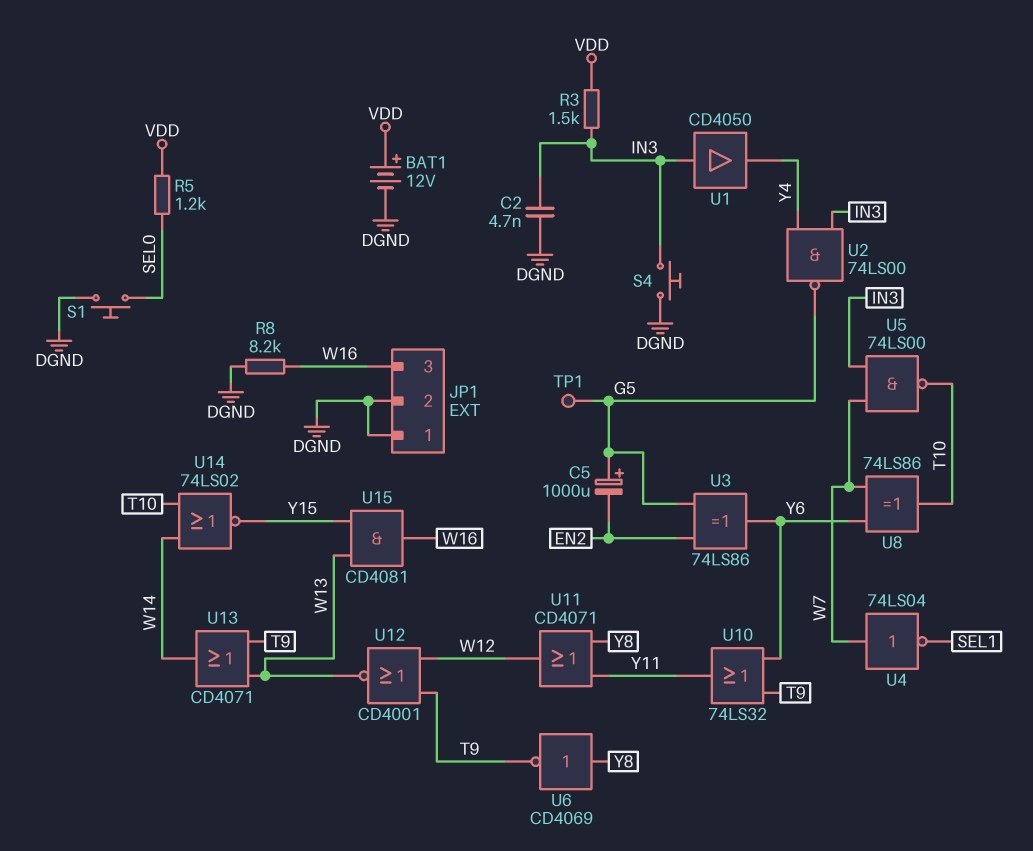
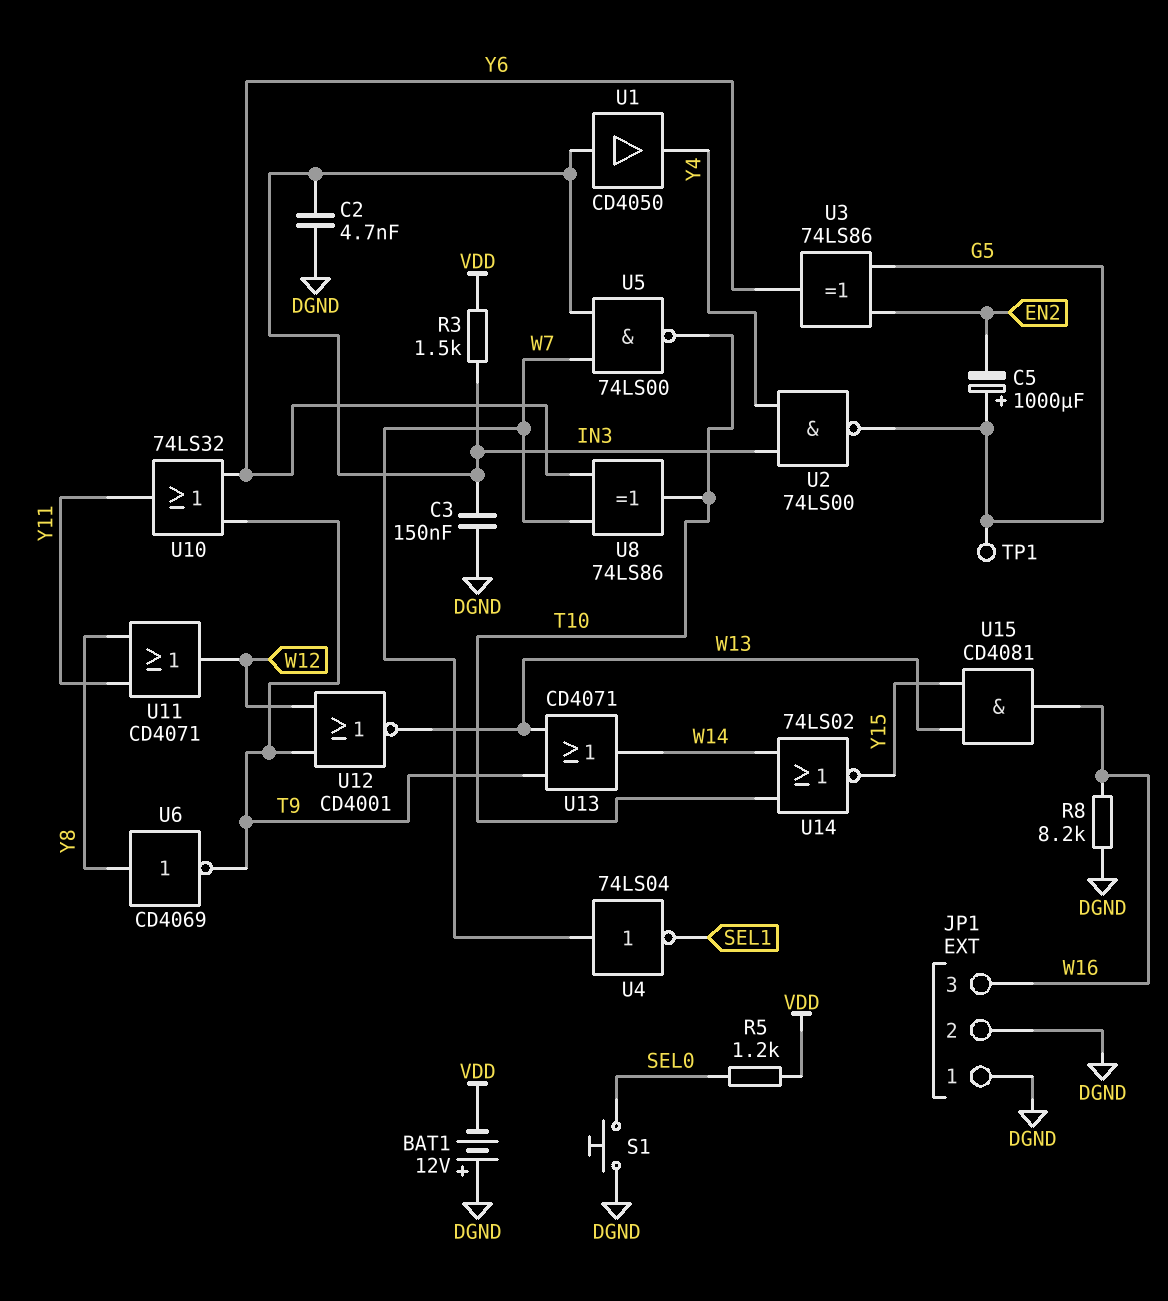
BAT1: 12V (plus VDD, minus DGND) -> 12V (plus DGND, minus VDD)
C3: none -> 150nF (DGND, IN3)
S4: button (DGND, IN3) -> none

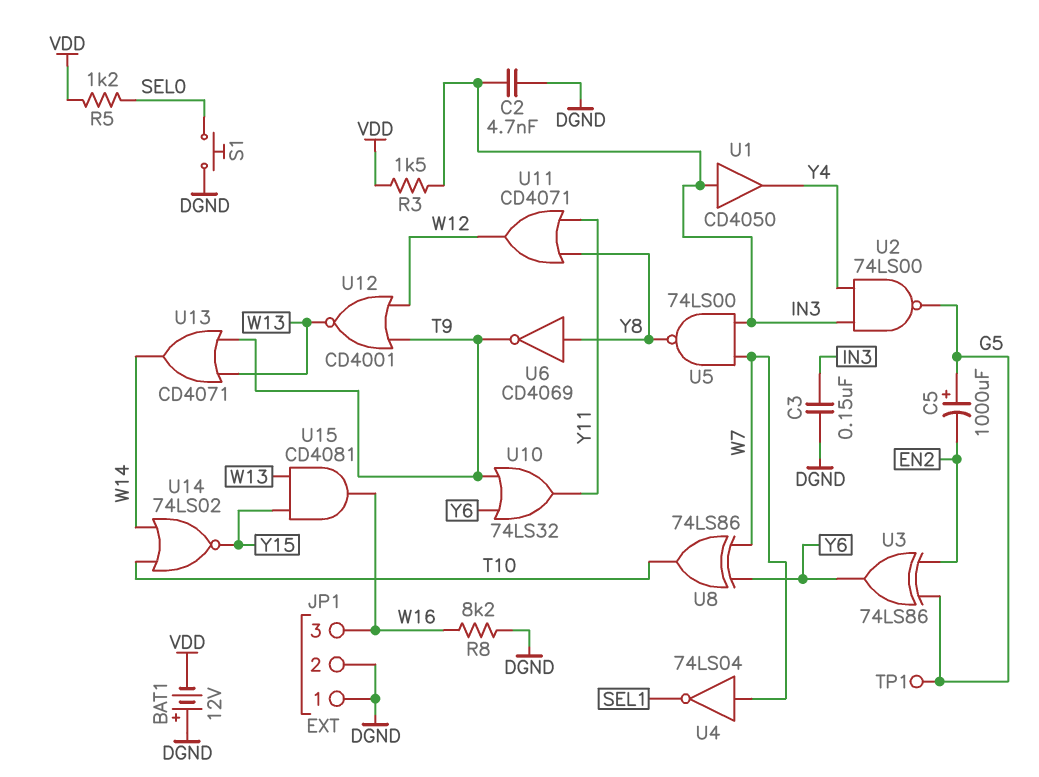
U5: NAND 74LS00 (in IN3, in W7, out T10) -> NAND 74LS00 (in IN3, in W7, out Y8)

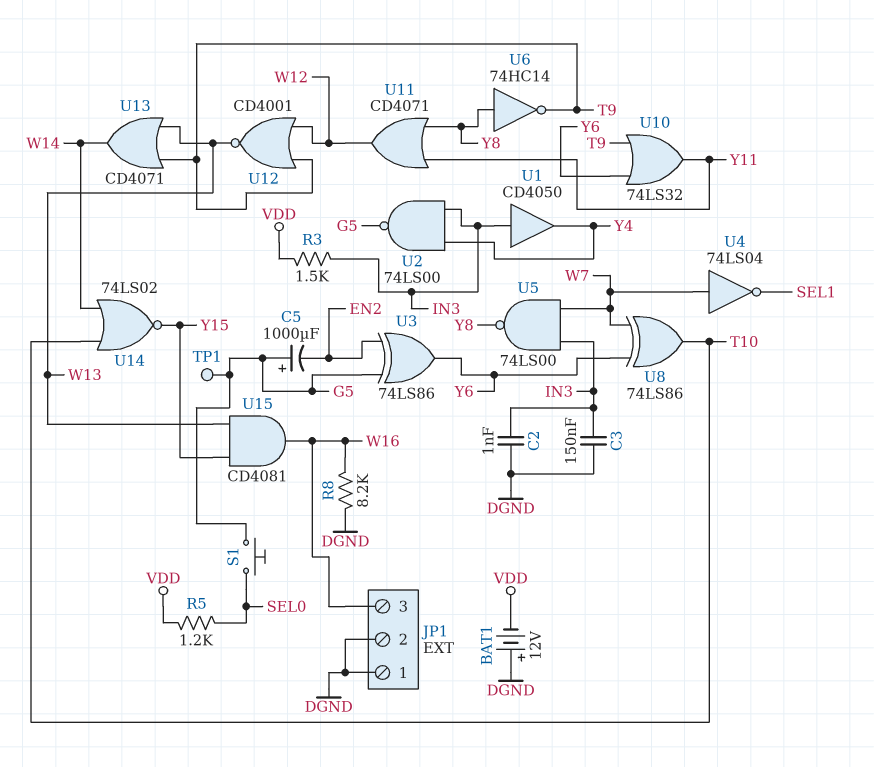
C2: 4.7nF (DGND, IN3) -> 1nF (DGND, IN3)
S1: button (DGND, SEL0) -> button (G5, SEL0)
U6: NOT CD4069 (in Y8, out T9) -> NOT 74HC14 (in Y8, out T9)

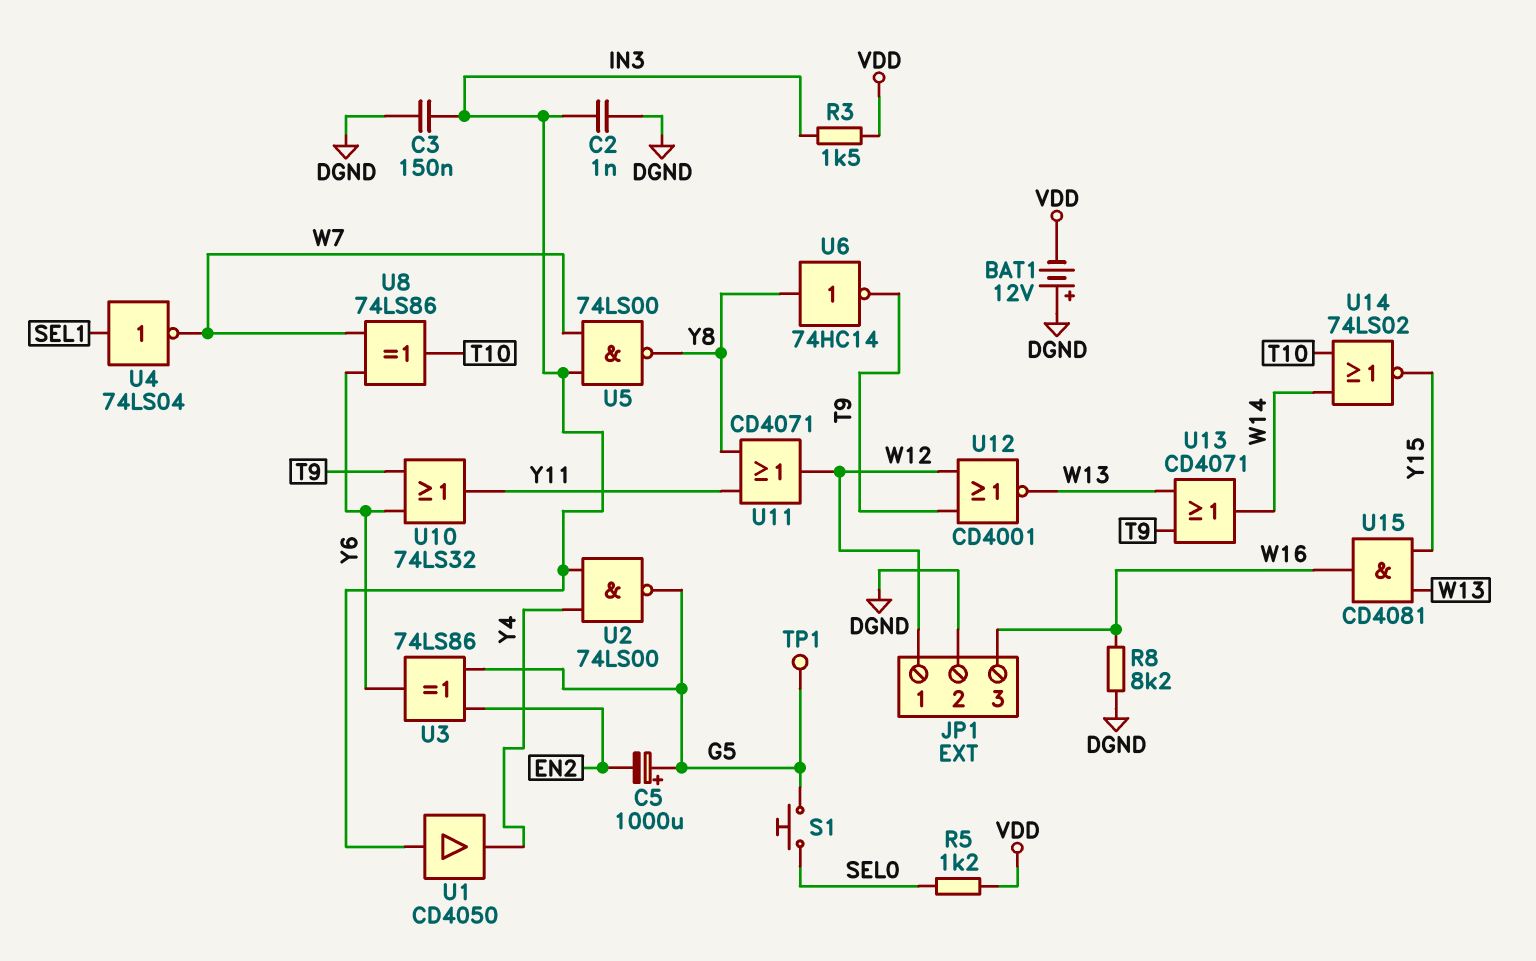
JP1 pin 1: DGND -> W12
U4: NOT 74LS04 (in W7, out SEL1) -> NOT 74LS04 (in SEL1, out W7)

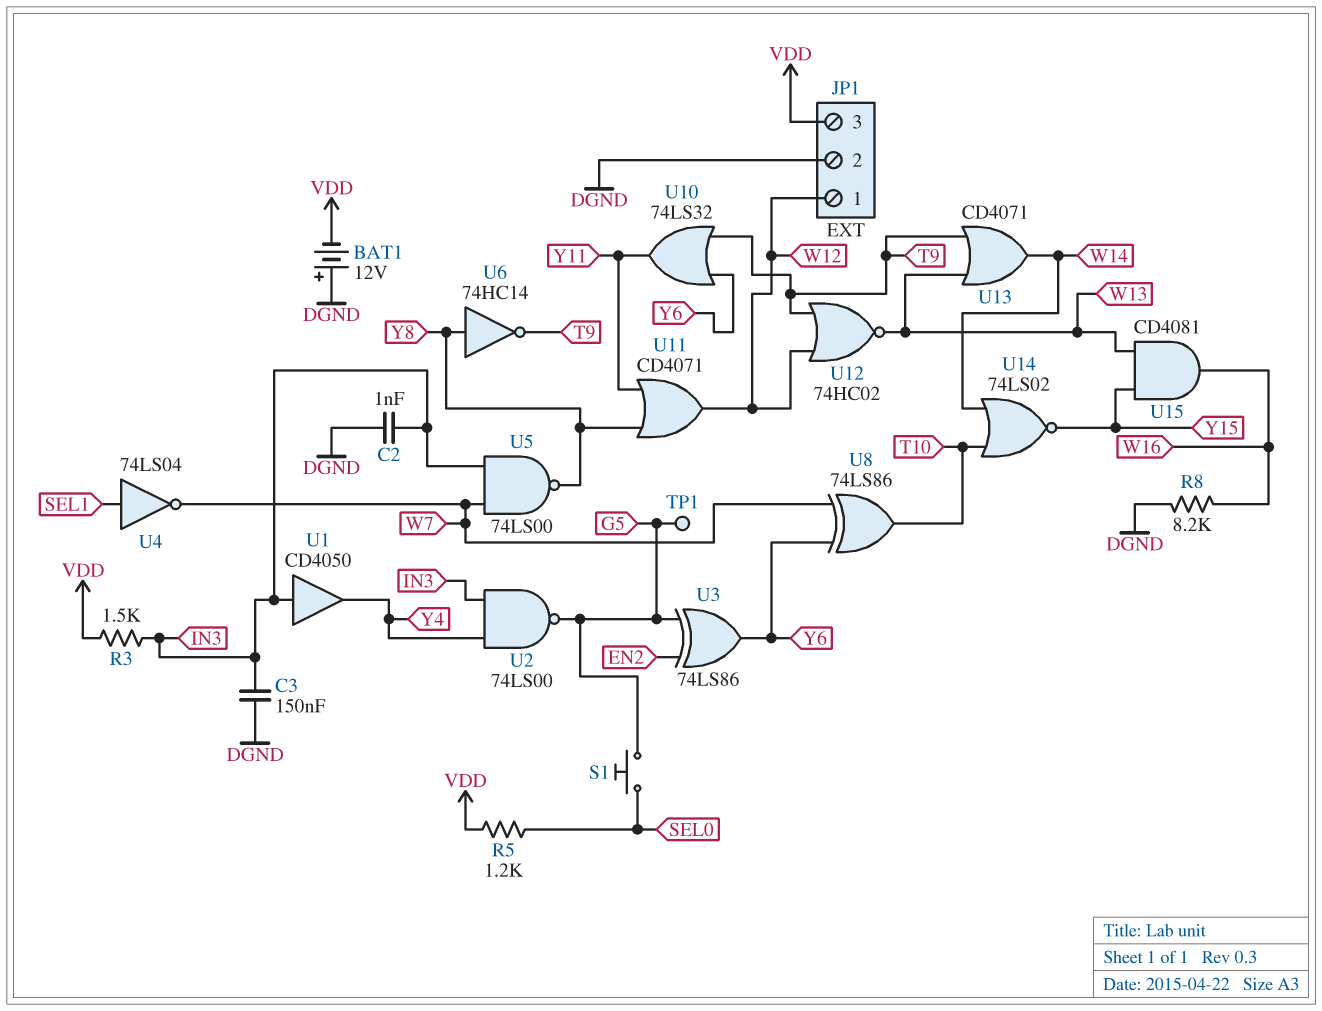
C5: 1000uF (plus G5, minus EN2) -> none
JP1 pin 3: W16 -> VDD
U12: NOR CD4001 (in T9, in W12, out W13) -> NOR 74HC02 (in T9, in W12, out W13)

